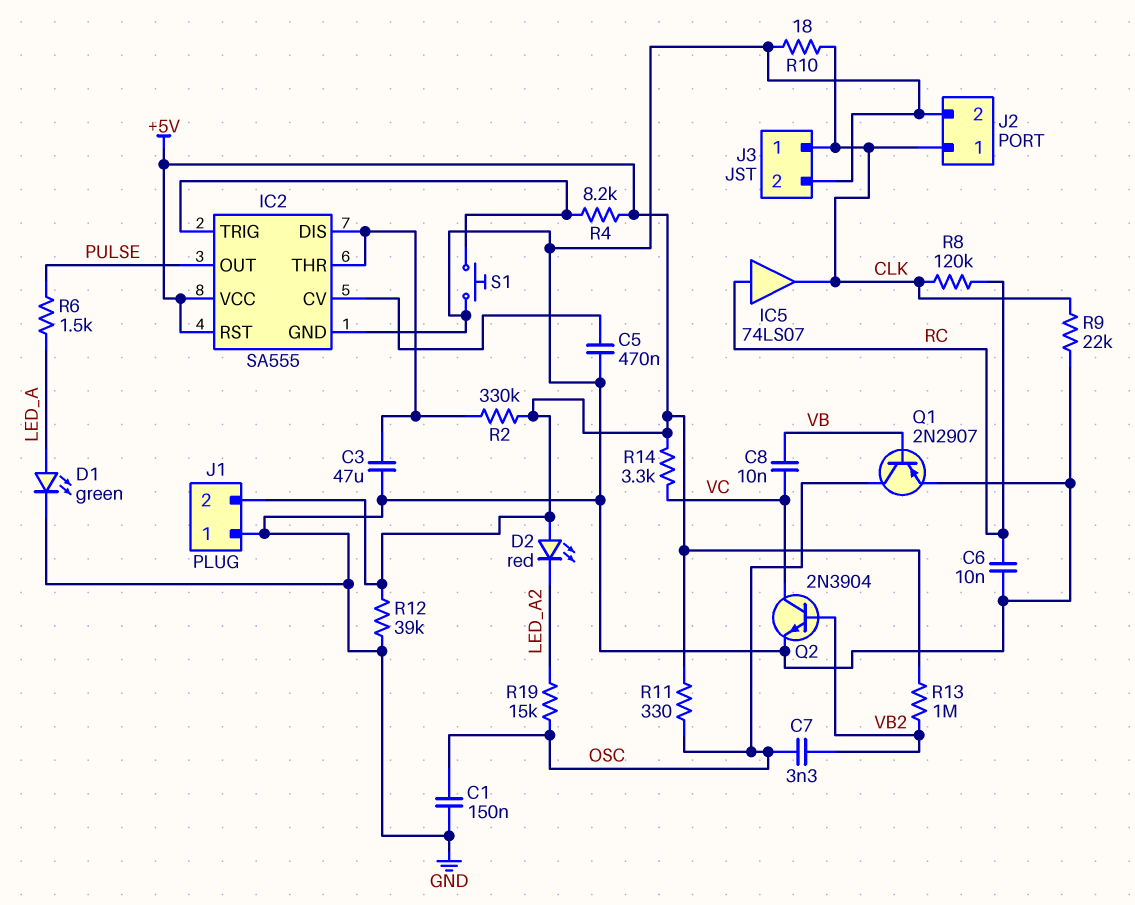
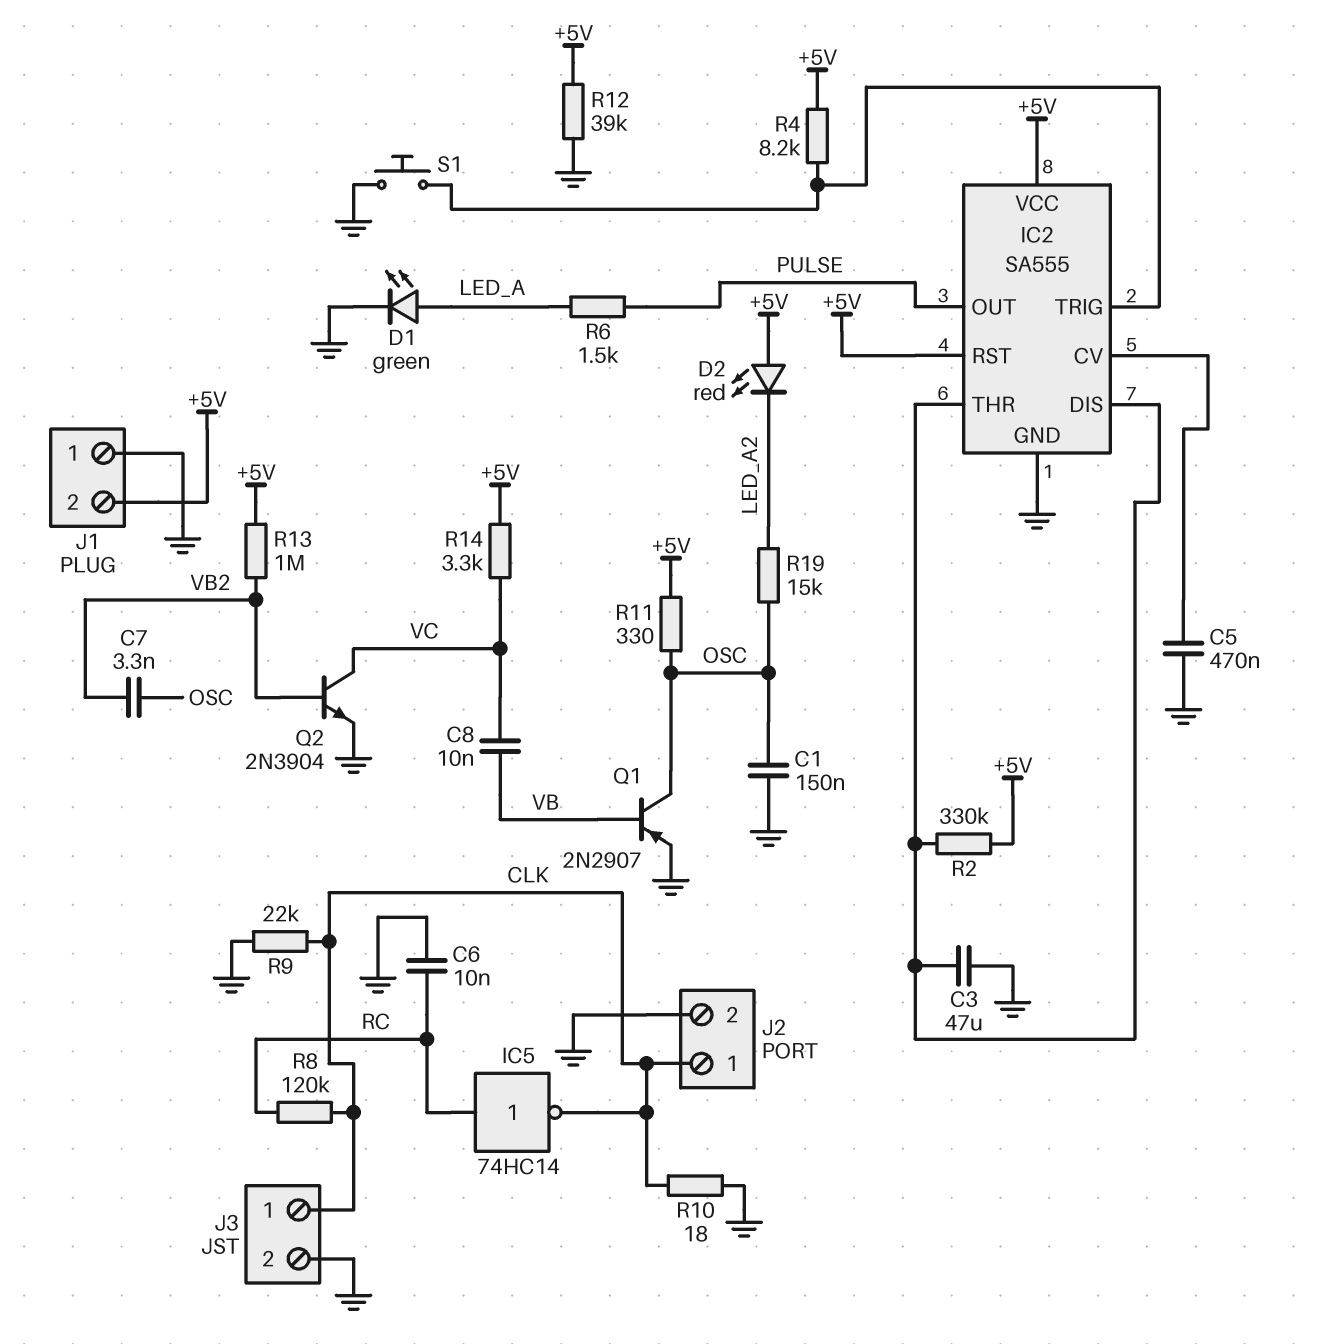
IC5: buffer 74LS07 (in RC, out CLK) -> NOT 74HC14 (in RC, out CLK)

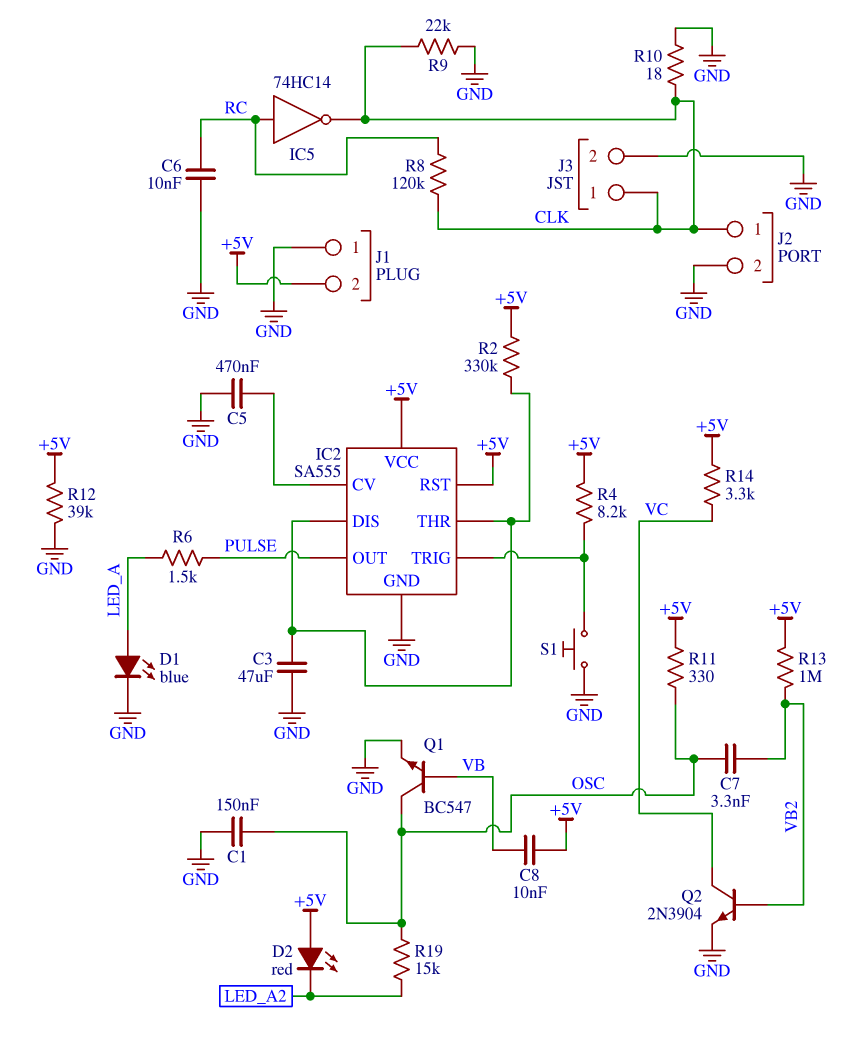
C8: 10nF (VB, VC) -> 10nF (+5V, VB)
D1: LED green (A LED_A, K GND) -> LED blue (A LED_A, K GND)
Q1: PNP 2N2907 (B VB, C OSC, E GND) -> NPN BC547 (B VB, C OSC, E GND)

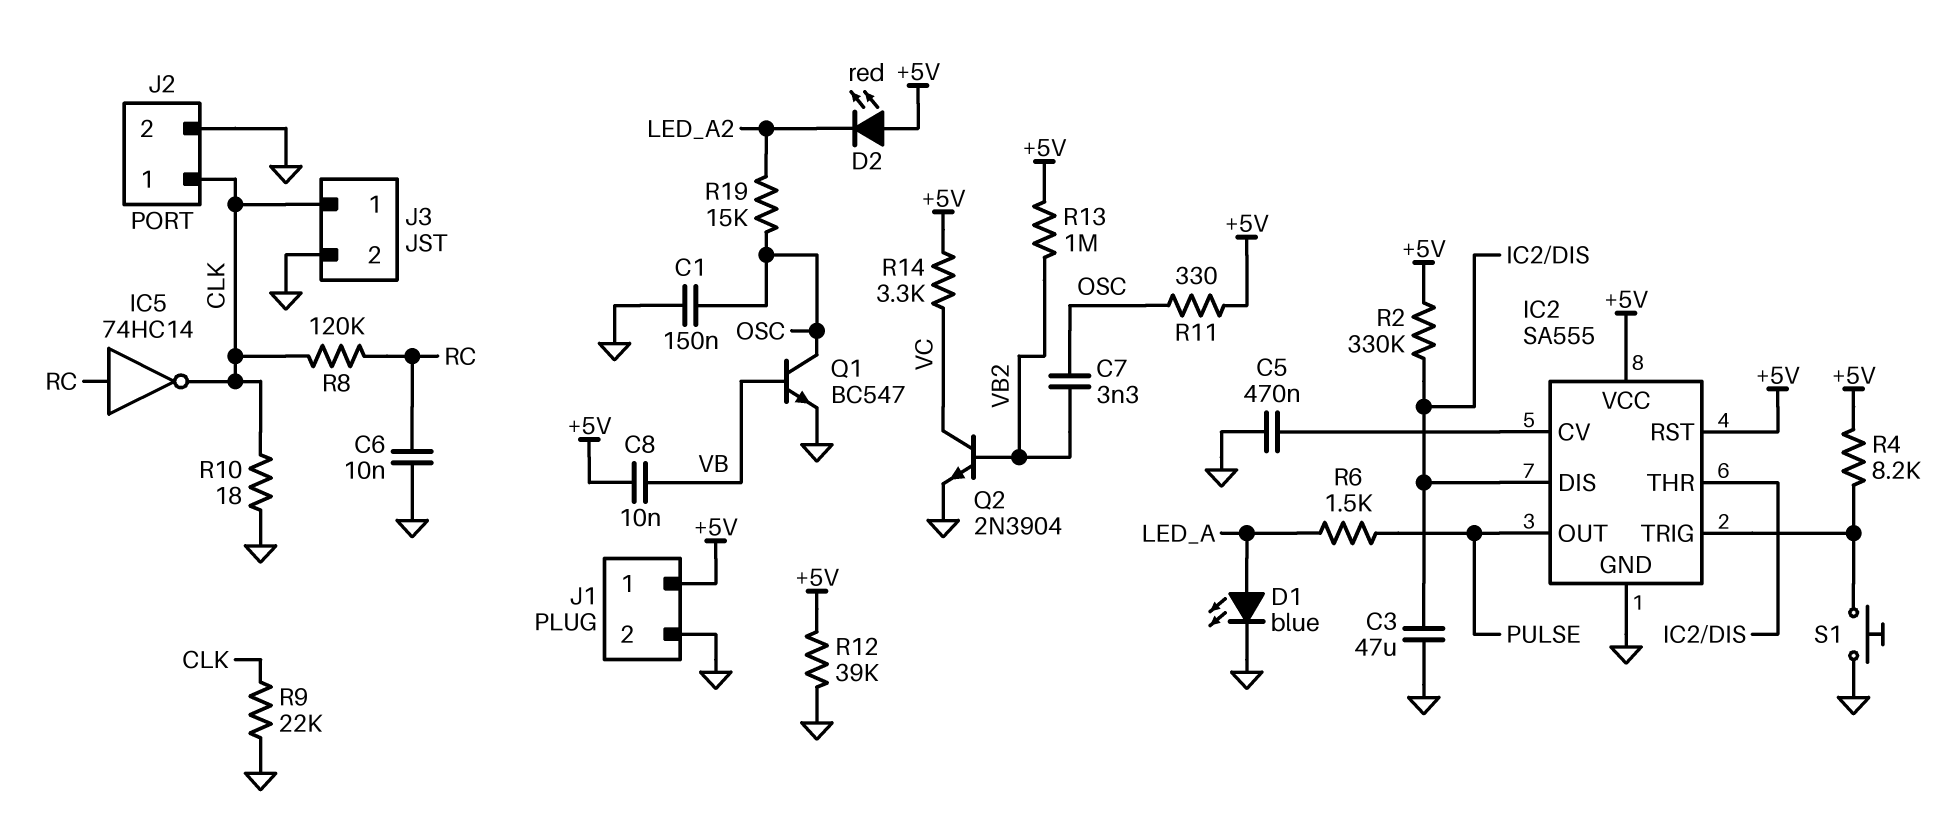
J1 pin 1: GND -> +5V
J1 pin 2: +5V -> GND

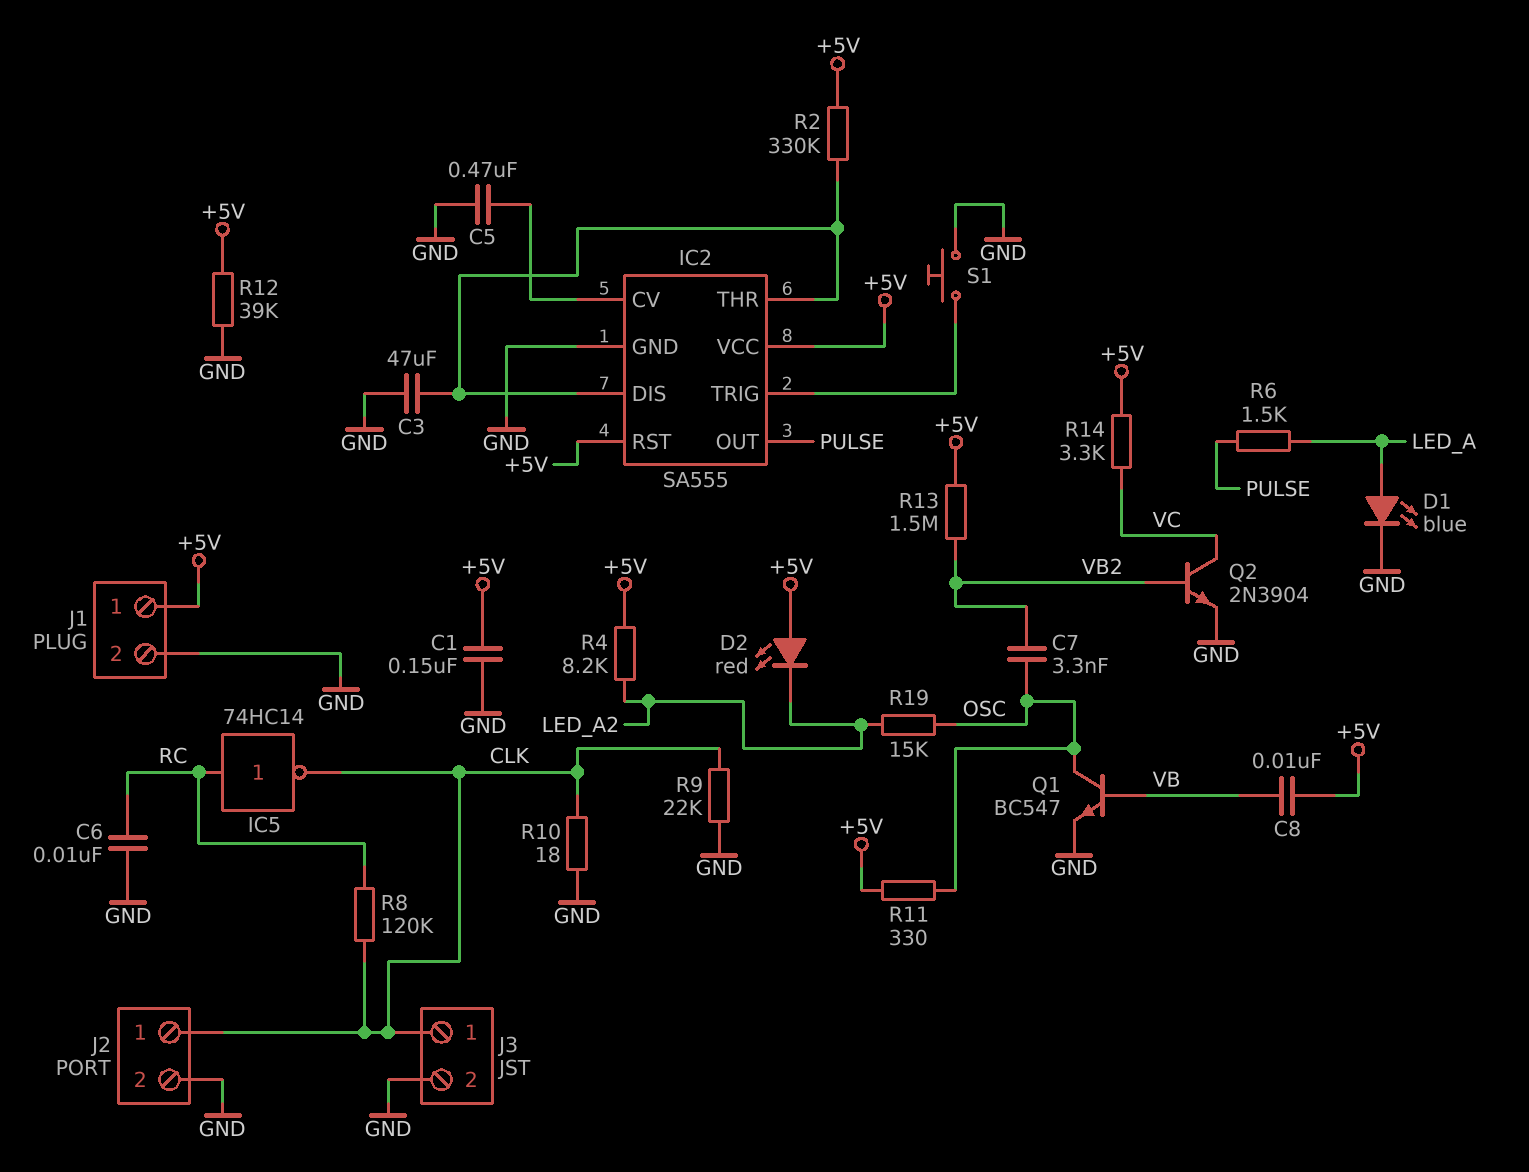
C1: 150nF (GND, OSC) -> 150nF (+5V, GND)
R4: 8.2k (+5V, IC2/TRIG) -> 8.2k (+5V, LED_A2)
R13: 1M (+5V, VB2) -> 1.5M (+5V, VB2)

